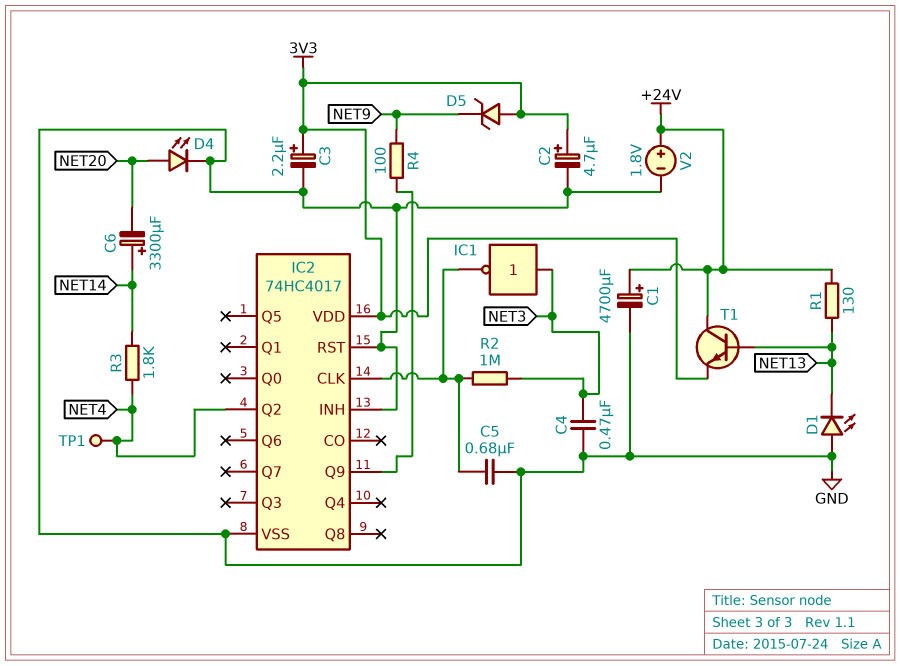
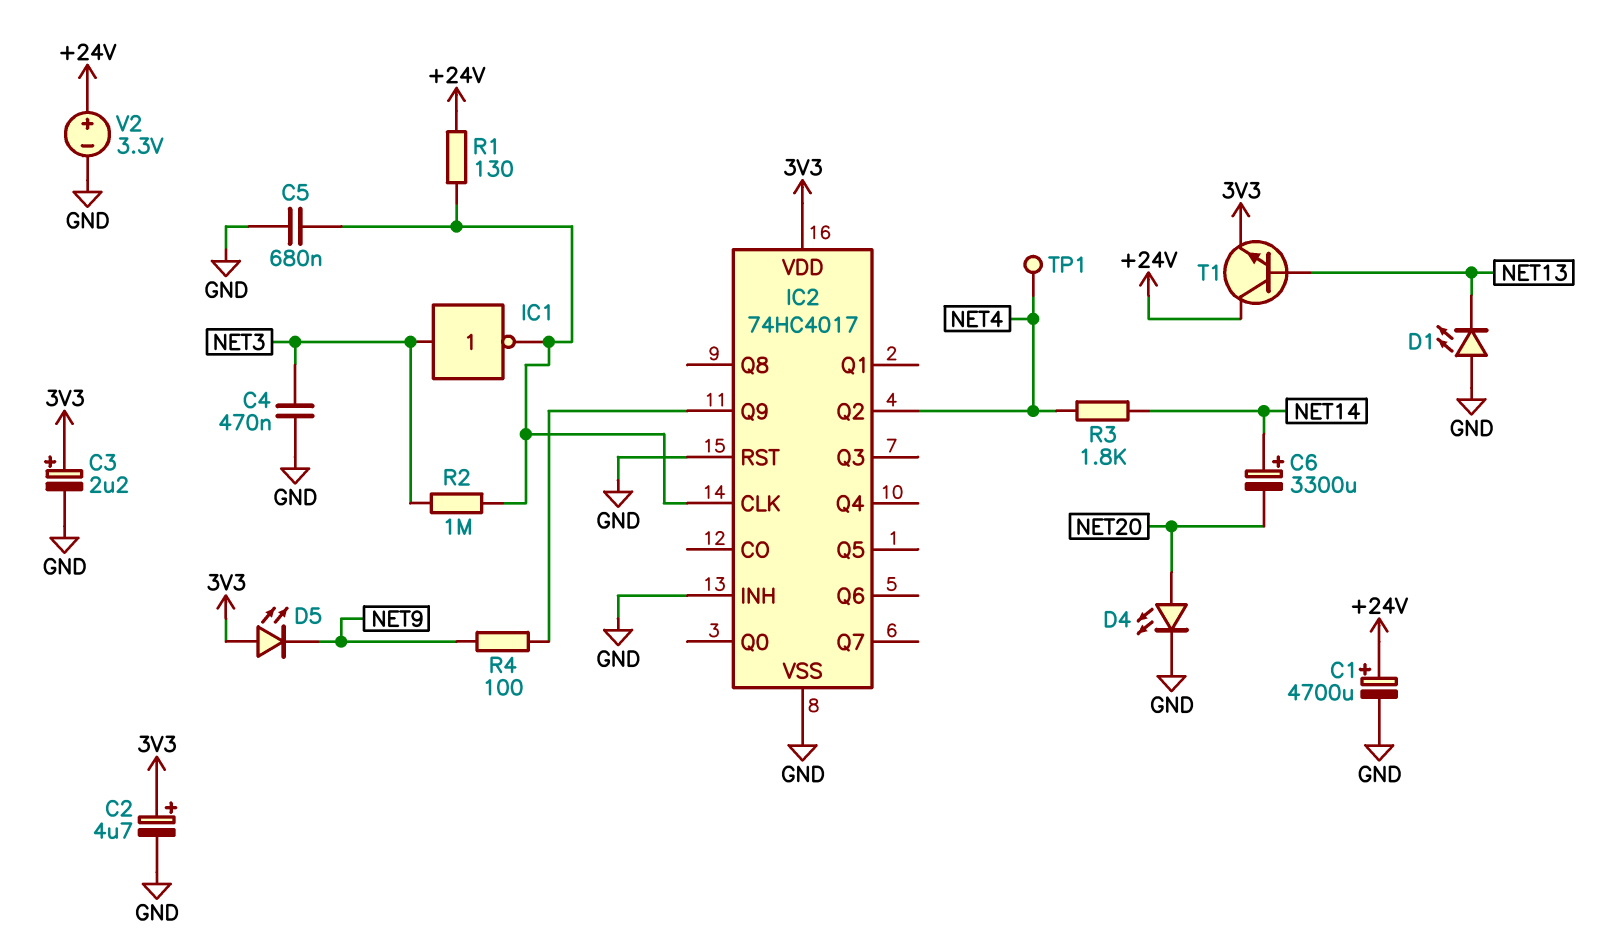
D5: zener (A 3V3, K NET9) -> LED (A 3V3, K NET9)
R1: 130 (+24V, NET13) -> 130 (+24V, IC2/CLK)
V2: 1.8V (plus +24V, minus GND) -> 3.3V (plus +24V, minus GND)

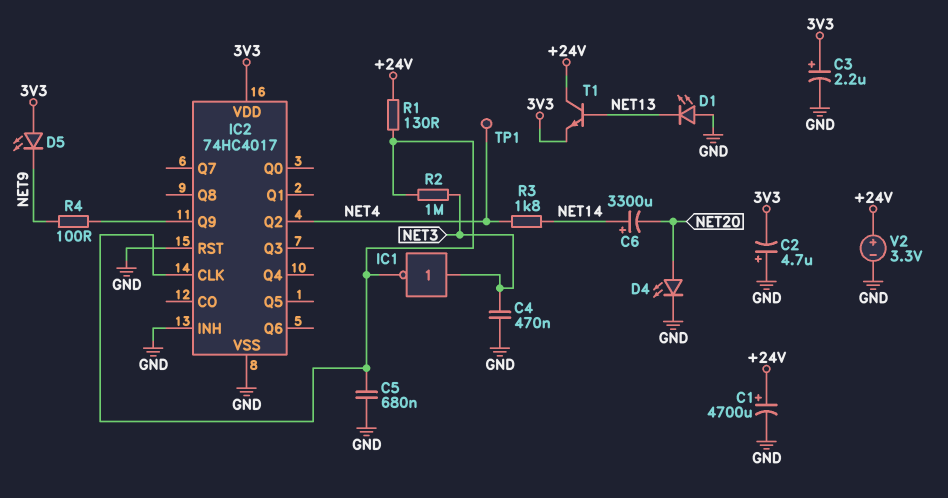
C2: 4.7uF (plus 3V3, minus GND) -> 4.7uF (plus GND, minus 3V3)

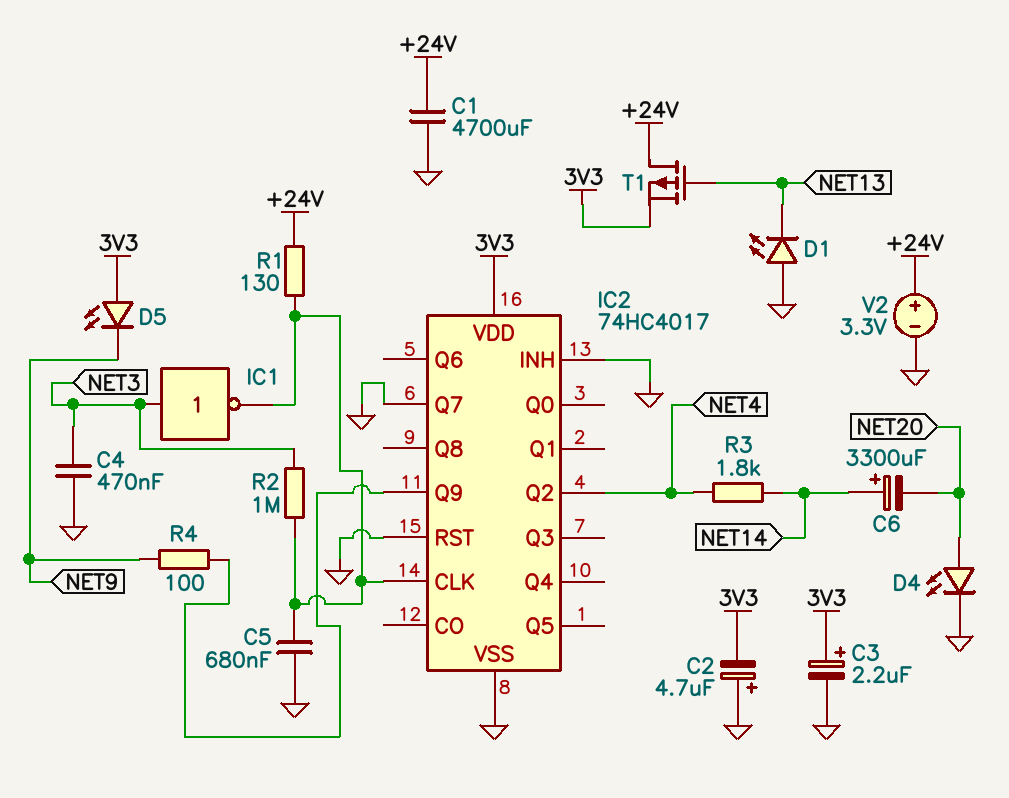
C1: 4700uF (plus +24V, minus GND) -> 4700uF (+24V, GND)
IC2 pin Q7: none -> GND
T1: NPN (B NET13, C +24V, E 3V3) -> PMOS (G NET13, D +24V, S 3V3)
TP1: test point (NET4) -> none

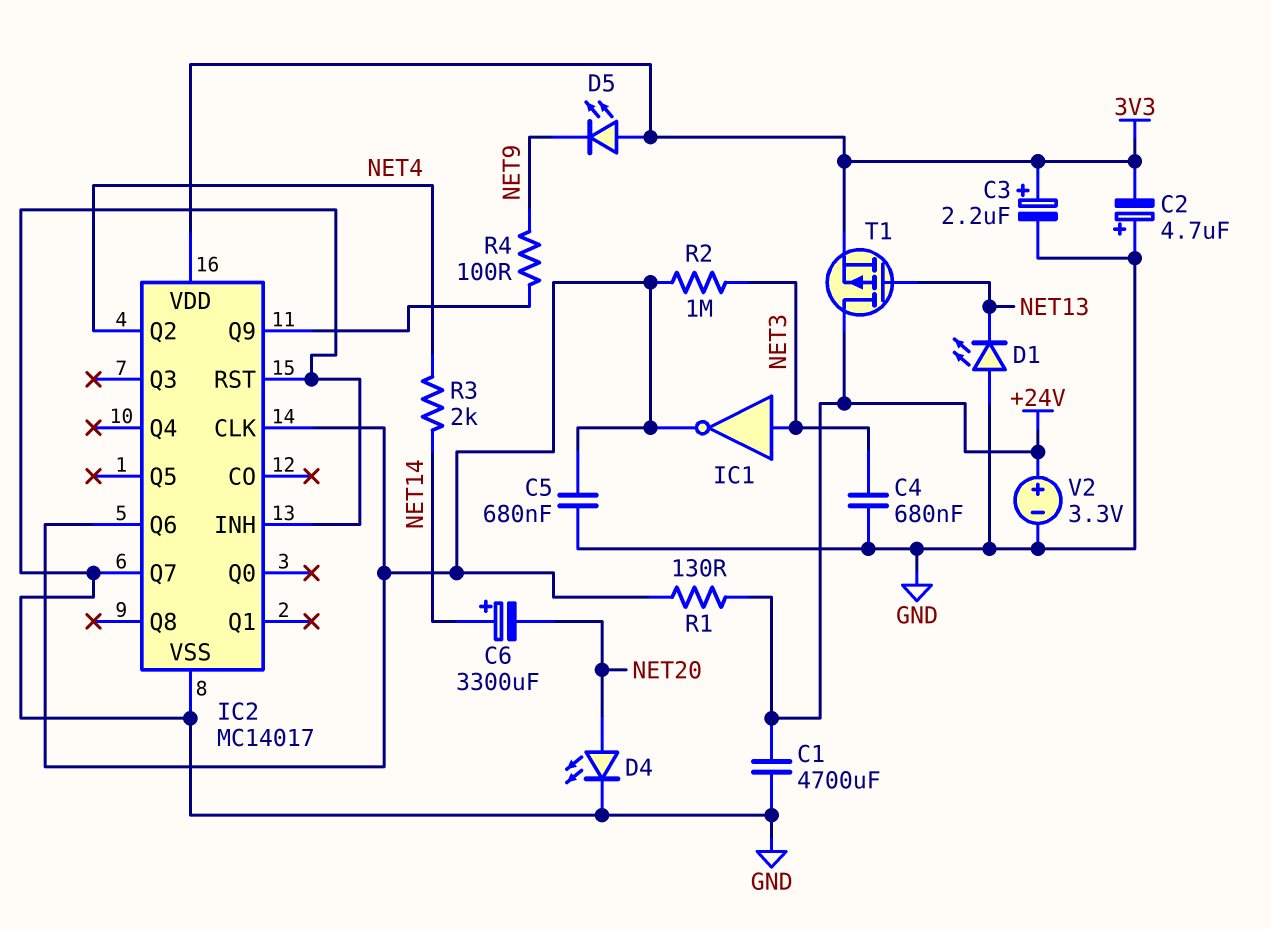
C4: 470nF (GND, NET3) -> 680nF (GND, NET3)
IC2: 74HC4017 -> MC14017
IC2 pin Q6: none -> IC2/CLK
R3: 1.8k (NET4, NET14) -> 2k (NET4, NET14)

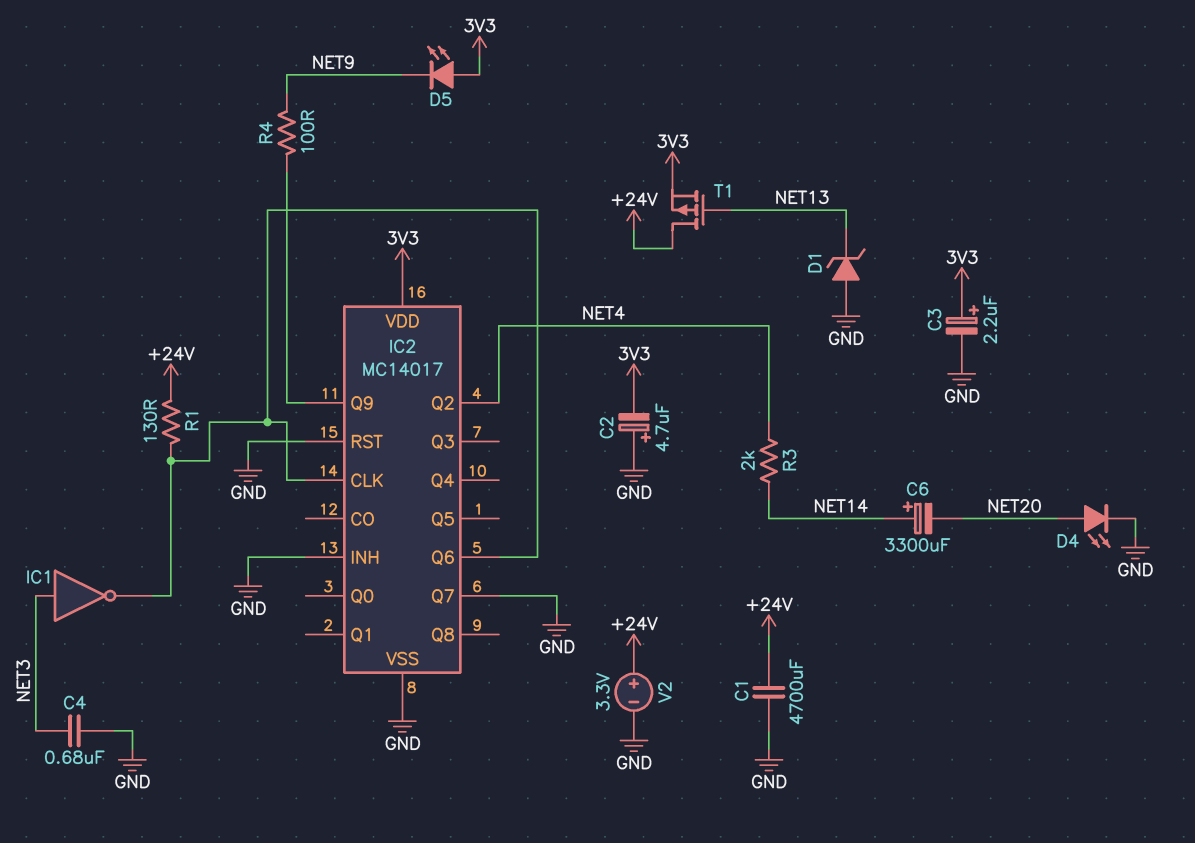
C5: 680nF (GND, IC2/CLK) -> none
D1: LED (A GND, K NET13) -> zener (A GND, K NET13)
R2: 1M (IC2/CLK, NET3) -> none

